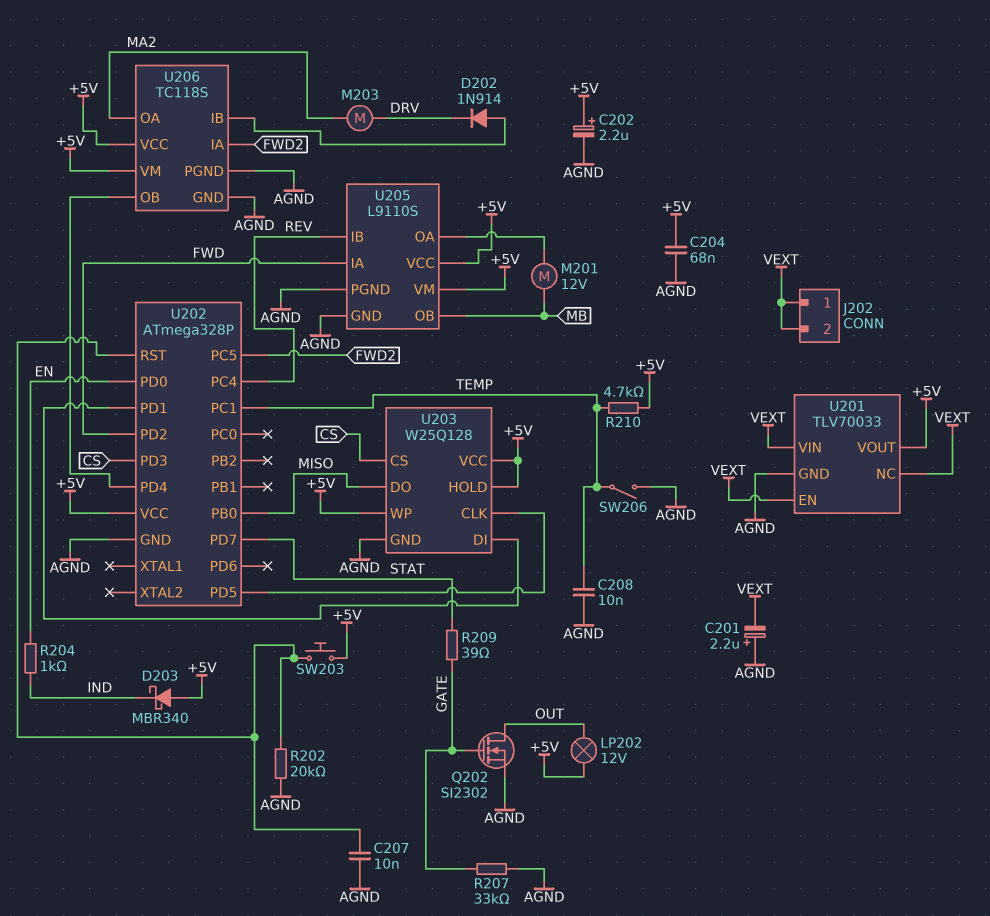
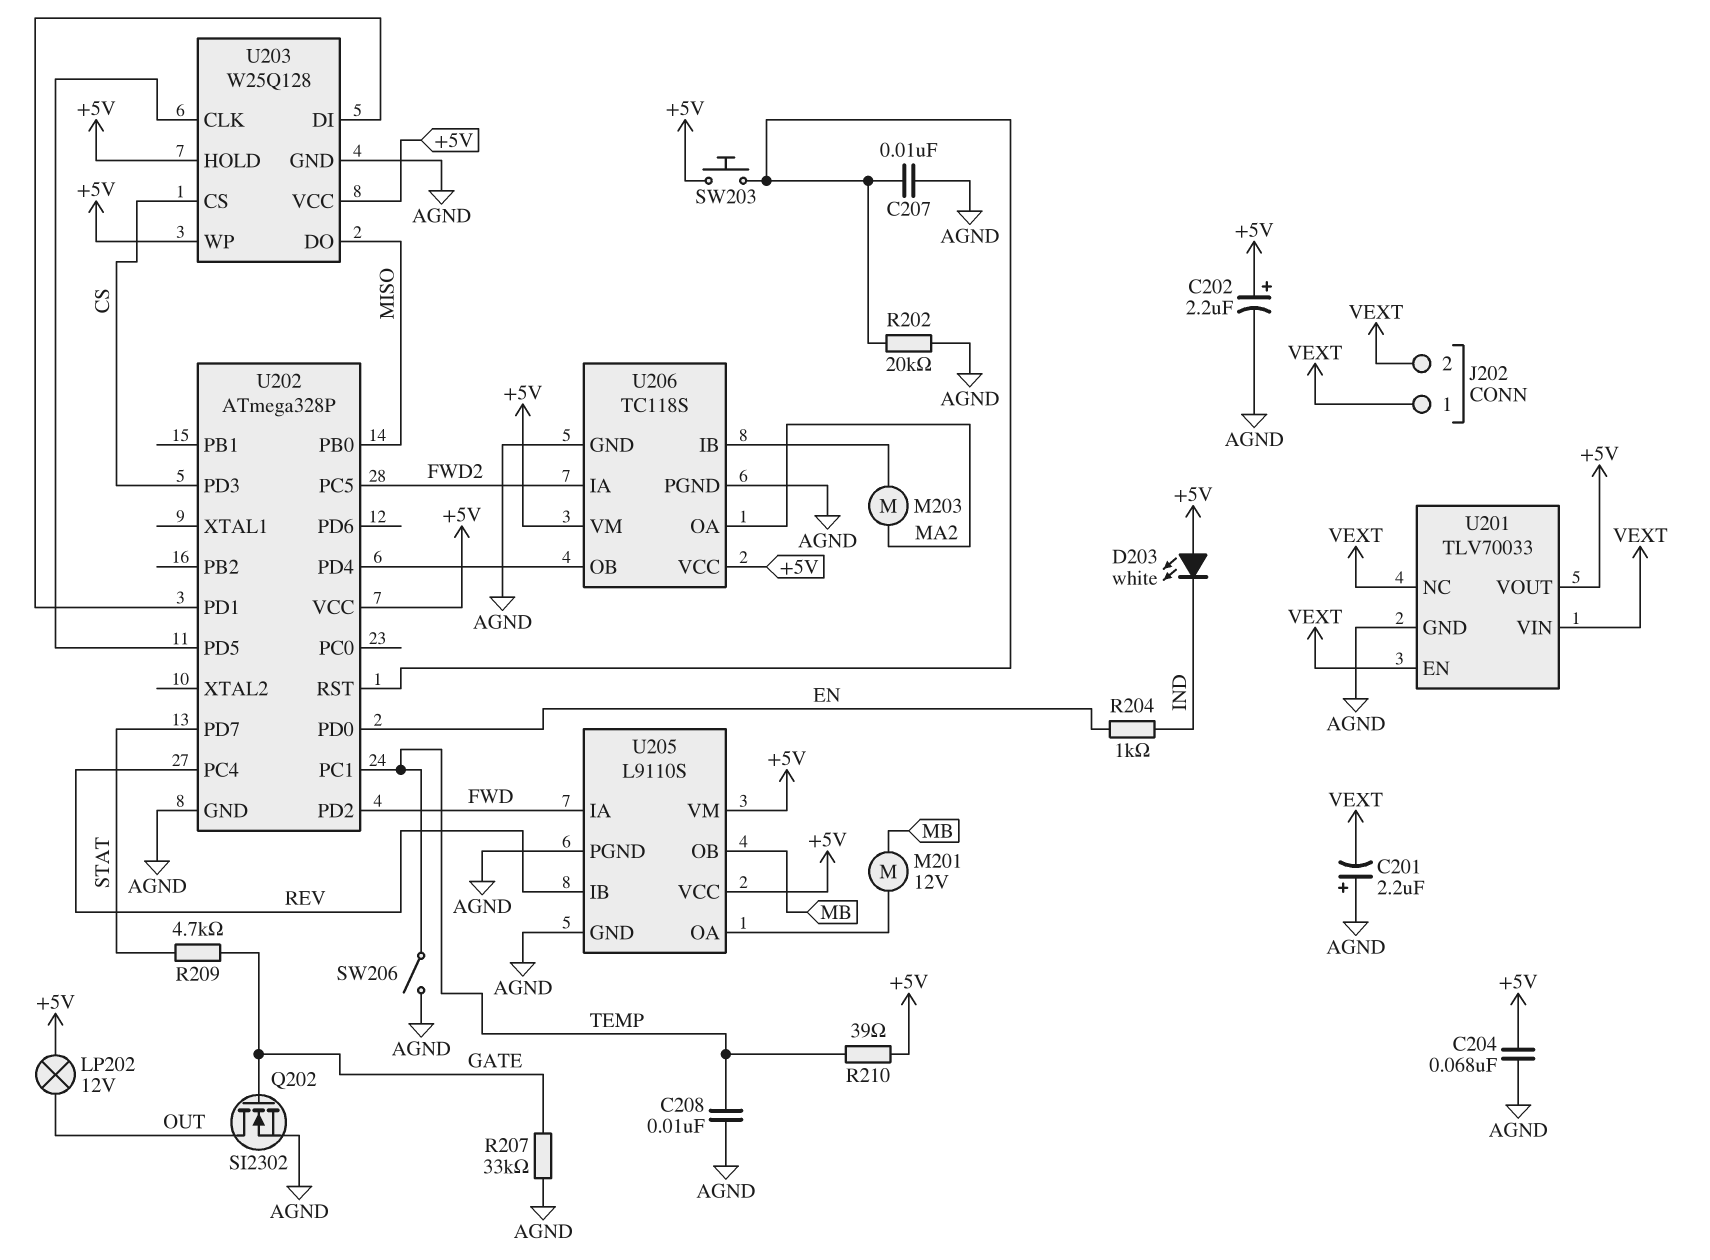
D202: diode 1N914 (A U206/IB, K DRV) -> none
D203: schottky MBR340 (A +5V, K IND) -> LED white (A +5V, K IND)
M203: motor (DRV, MA2) -> motor (MA2, U206/IB)
R209: 39 (GATE, STAT) -> 4.7k (GATE, STAT)
R210: 4.7k (+5V, TEMP) -> 39 (+5V, TEMP)

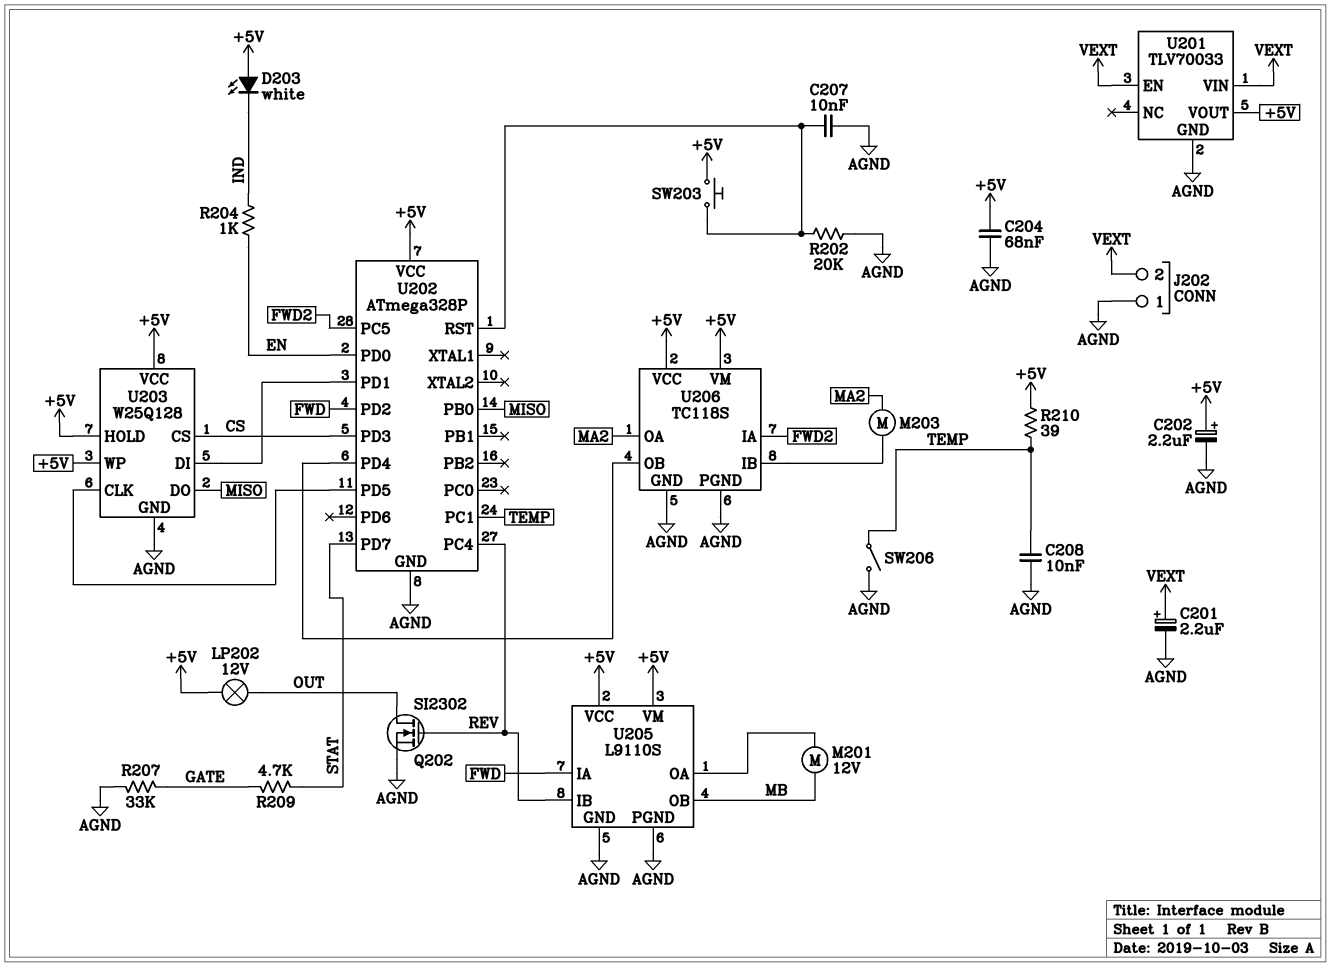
C201: 2.2uF (plus AGND, minus VEXT) -> 2.2uF (plus VEXT, minus AGND)
J202 pin 1: VEXT -> AGND
Q202: NMOS SI2302 (G GATE, D OUT, S AGND) -> NMOS SI2302 (G REV, D OUT, S AGND)
U201 pin NC: VEXT -> none

